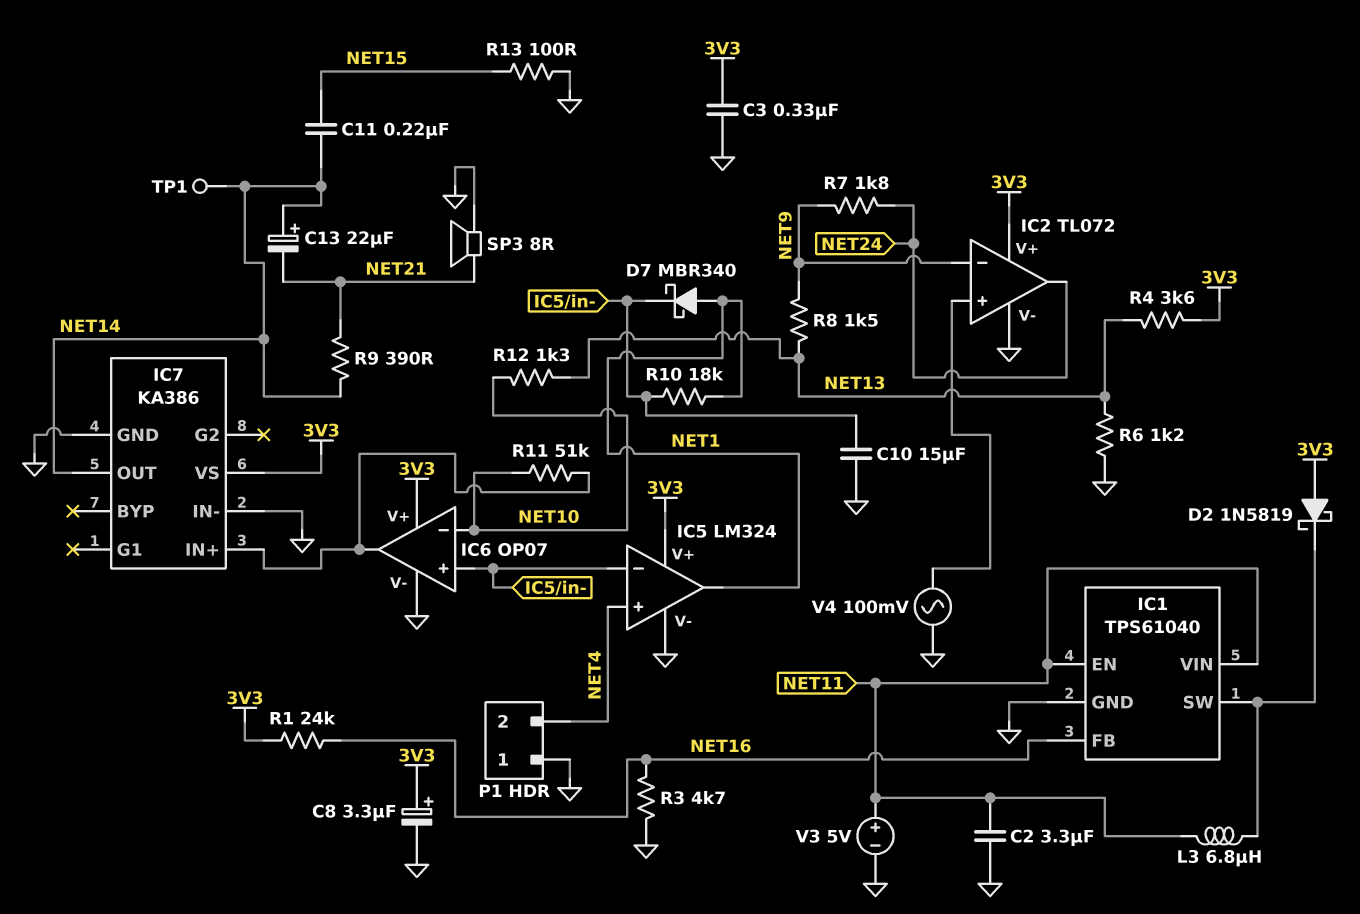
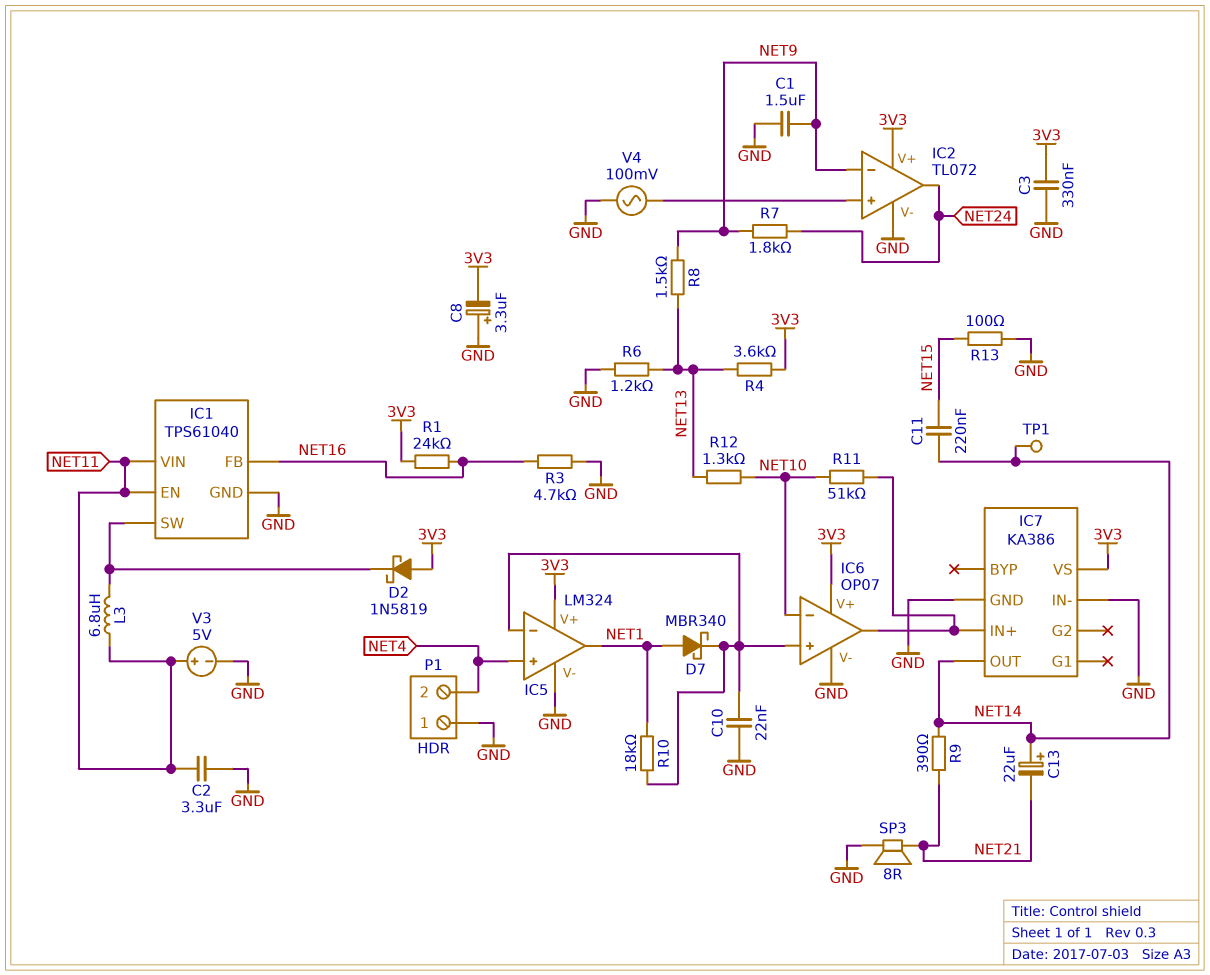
C1: none -> 1.5uF (GND, NET9)
C8: 3.3uF (plus 3V3, minus GND) -> 3.3uF (plus GND, minus 3V3)
C10: 15uF (GND, IC5/in-) -> 22nF (GND, IC5/in-)

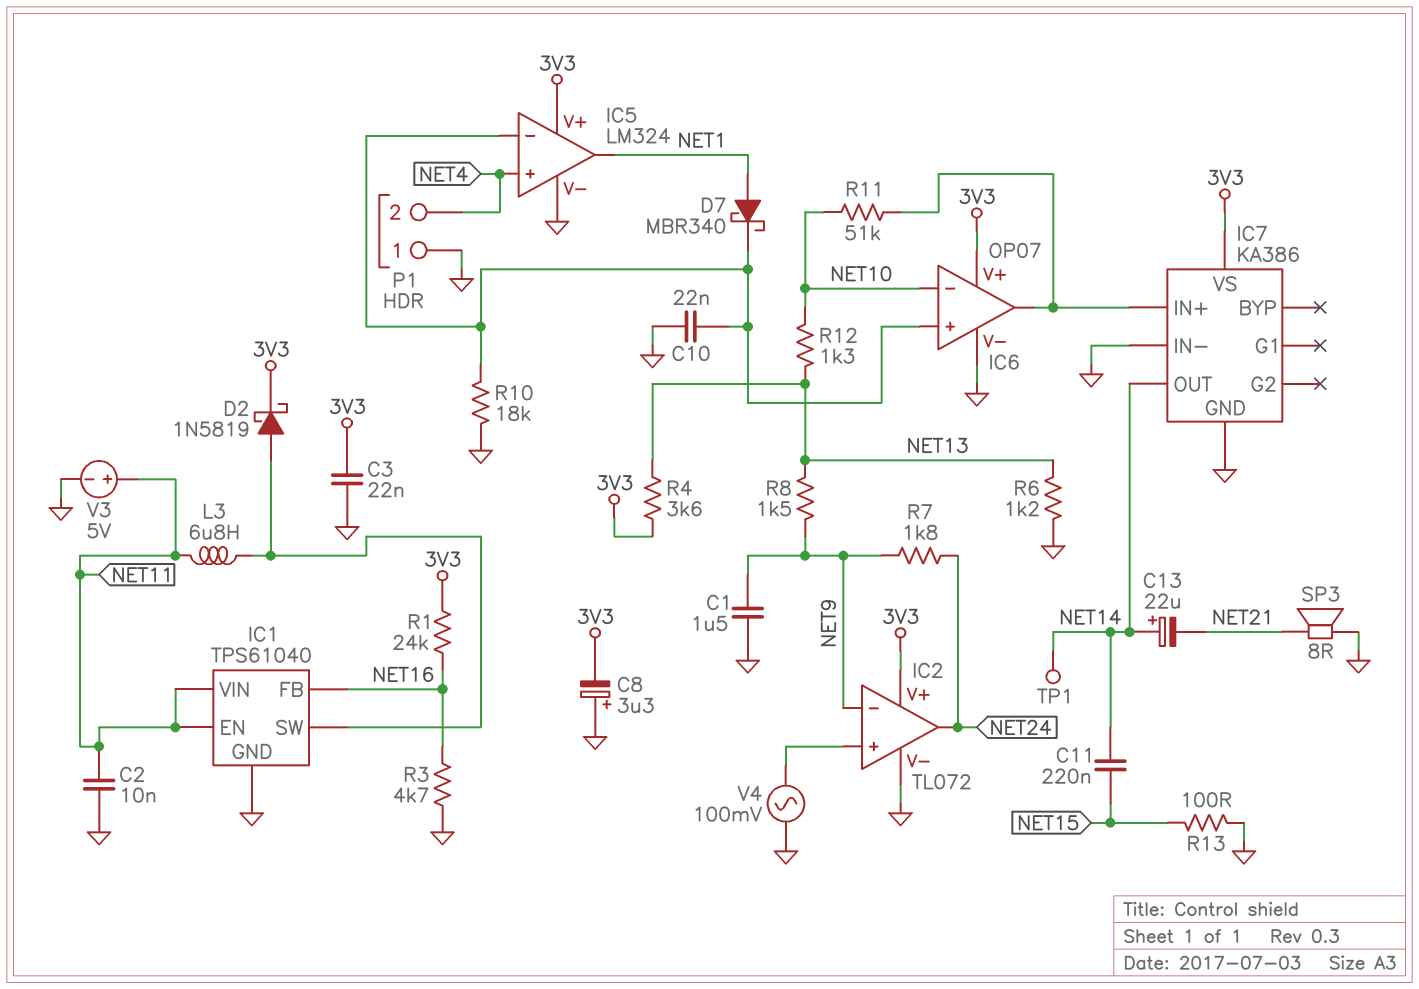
C2: 3.3uF (GND, NET11) -> 10nF (GND, NET11)
C3: 330nF (3V3, GND) -> 22nF (3V3, GND)
D2: schottky 1N5819 (A 3V3, K IC1/SW) -> schottky 1N5819 (A IC1/SW, K 3V3)
R9: 390 (NET14, NET21) -> none
R10: 18k (IC5/in-, NET1) -> 18k (GND, IC5/in-)

